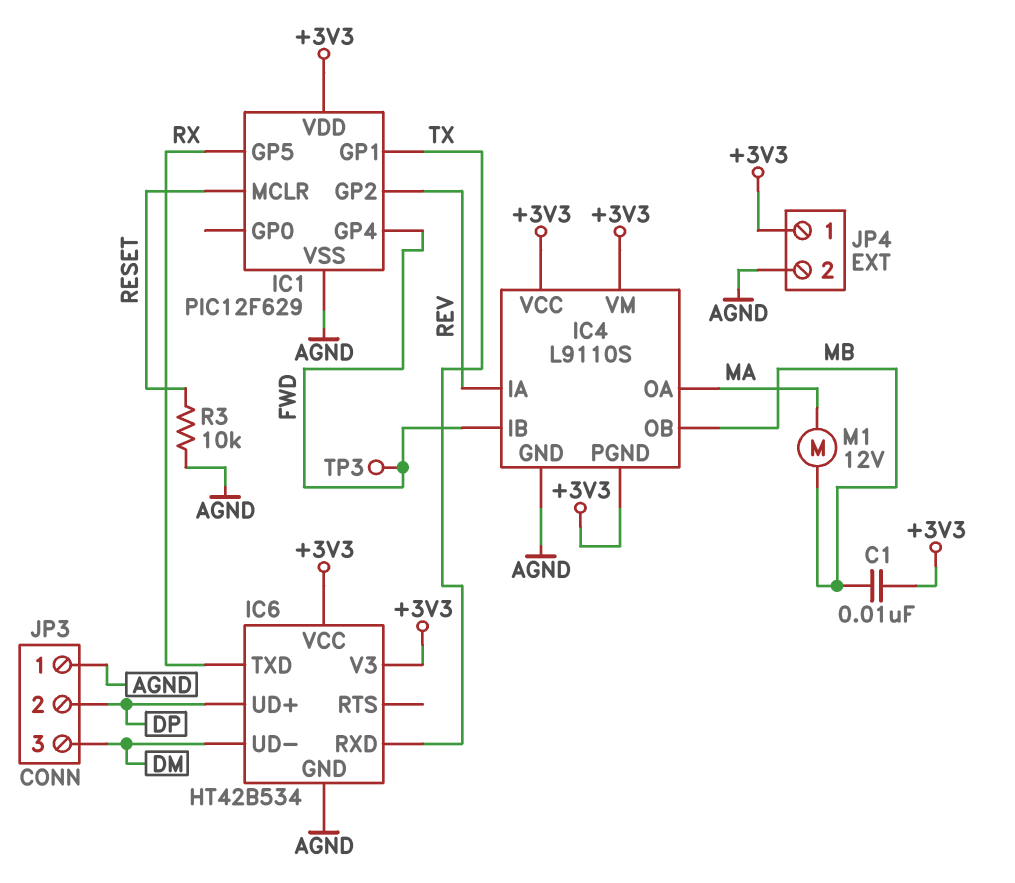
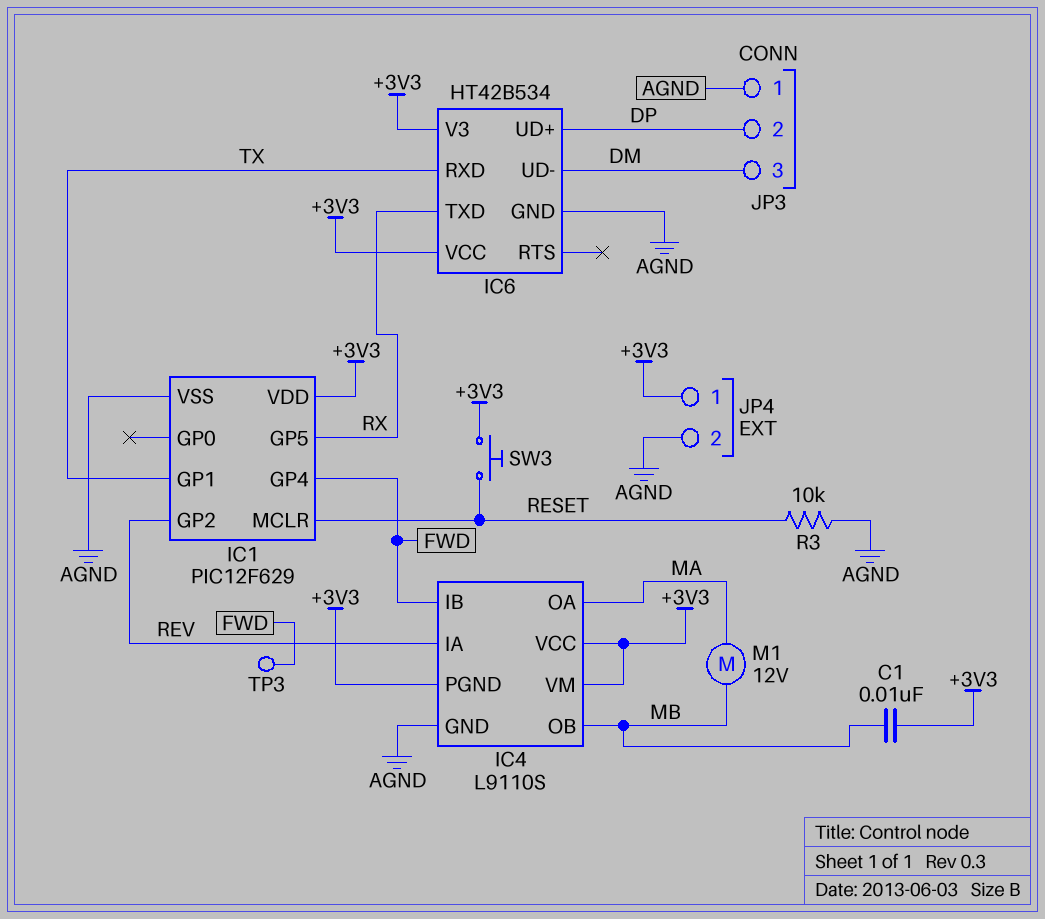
SW3: none -> button (+3V3, RESET)

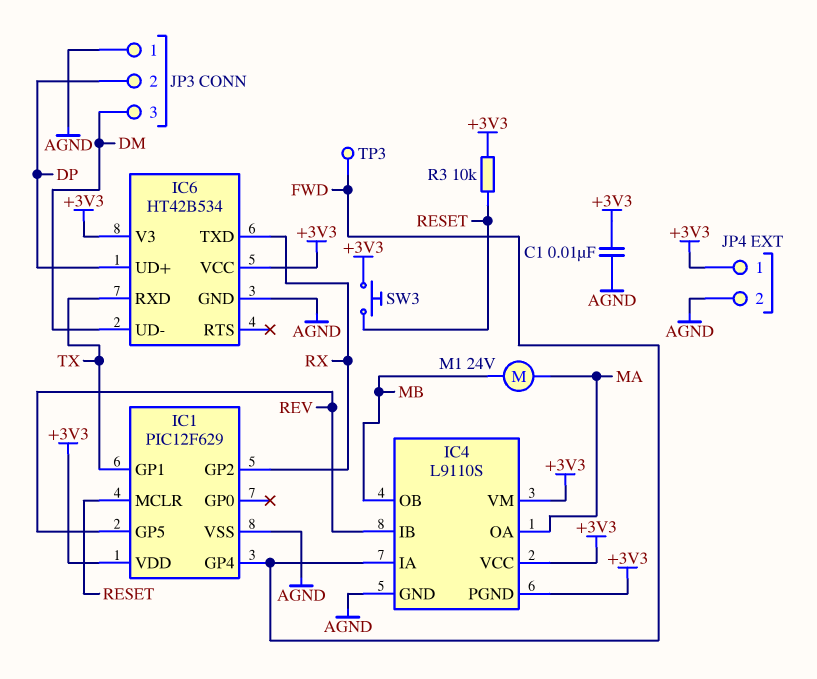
C1: 10nF (+3V3, MB) -> 10nF (+3V3, AGND)
IC1 pin GP2: REV -> RX
IC1 pin GP5: RX -> REV
IC4 pin IA: REV -> FWD
IC4 pin IB: FWD -> REV
M1: motor 12V (MA, MB) -> motor 24V (MA, MB)
R3: 10k (AGND, RESET) -> 10k (+3V3, RESET)

